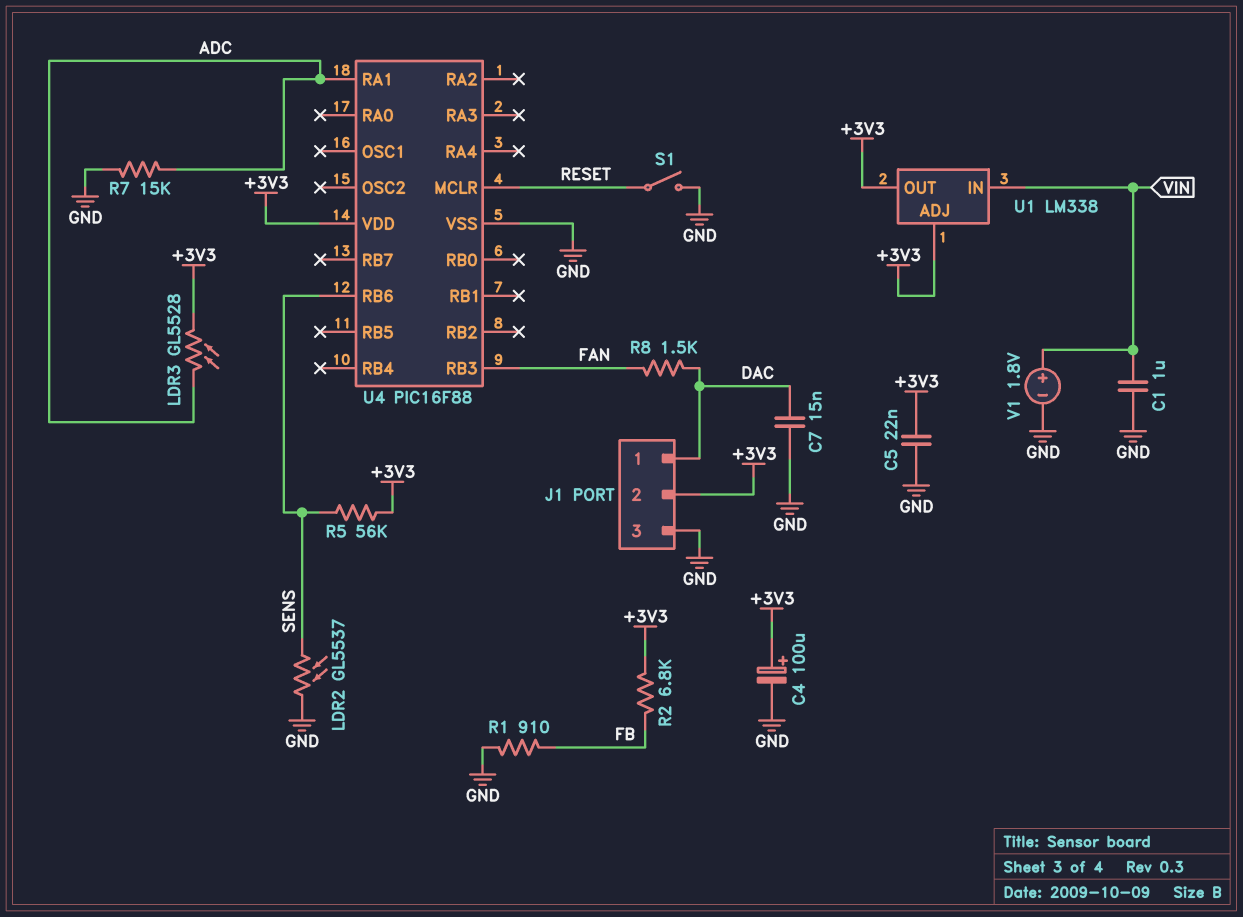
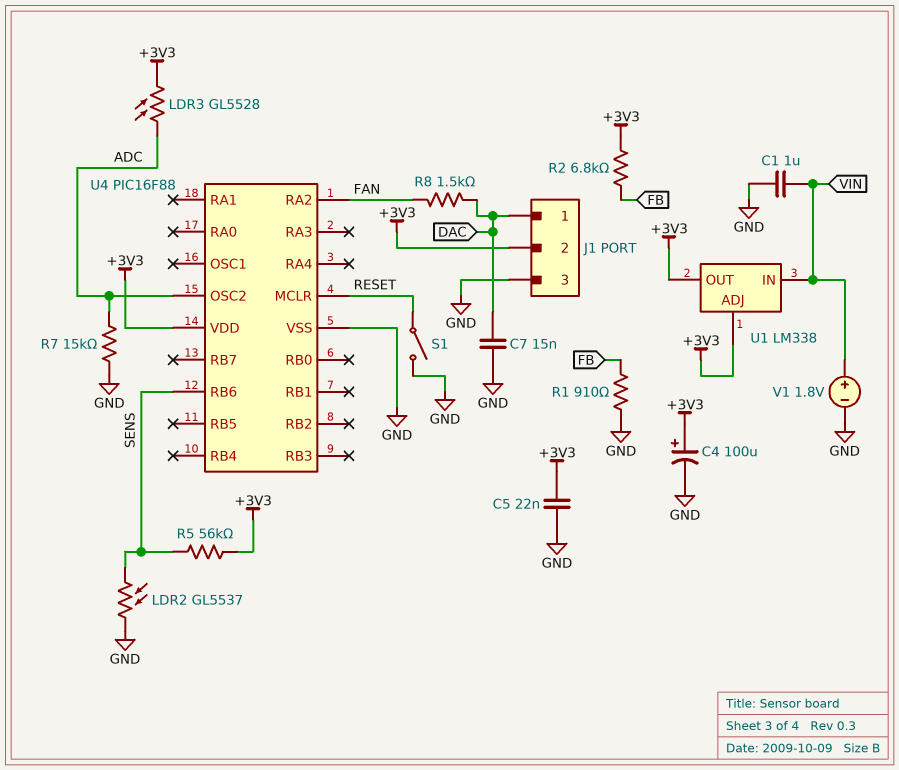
U4 pin OSC2: none -> ADC
U4 pin RA1: ADC -> none
U4 pin RA2: none -> FAN
U4 pin RB3: FAN -> none

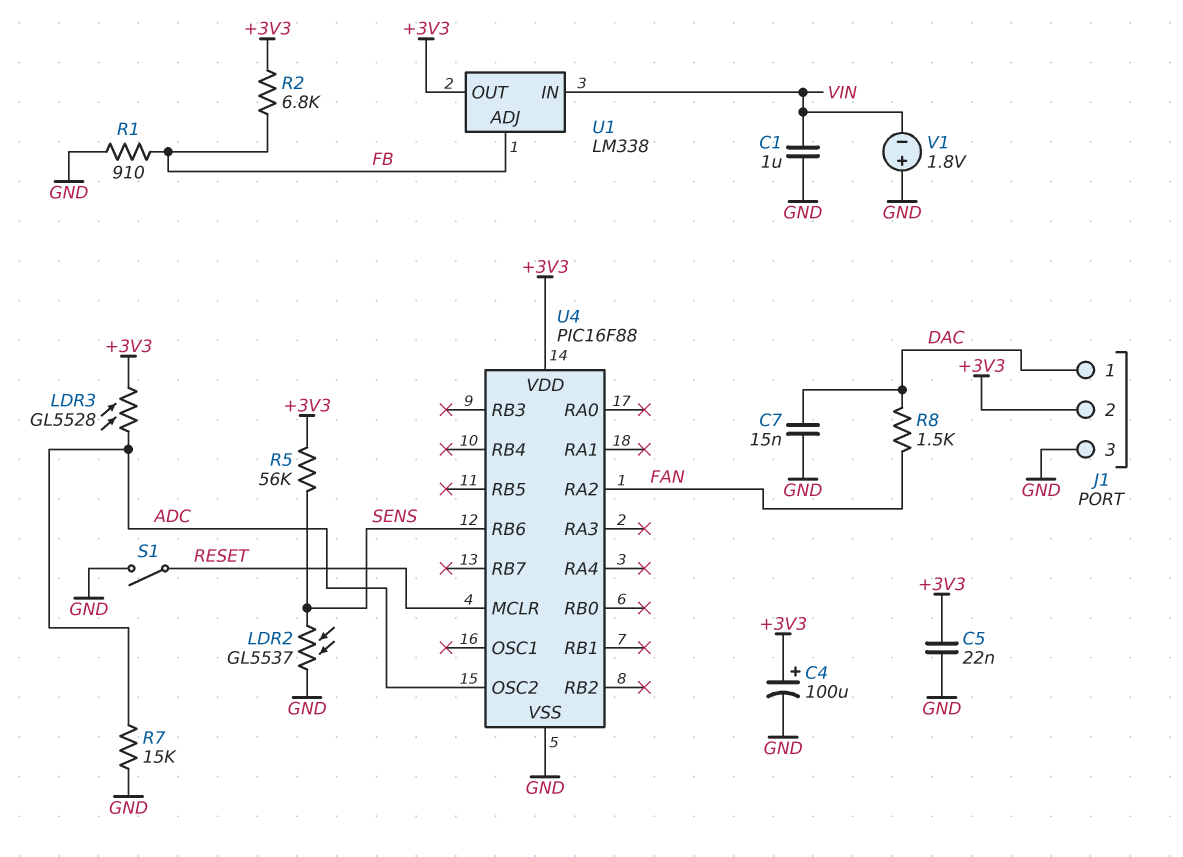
U1 pin ADJ: +3V3 -> FB
V1: 1.8V (plus VIN, minus GND) -> 1.8V (plus GND, minus VIN)

